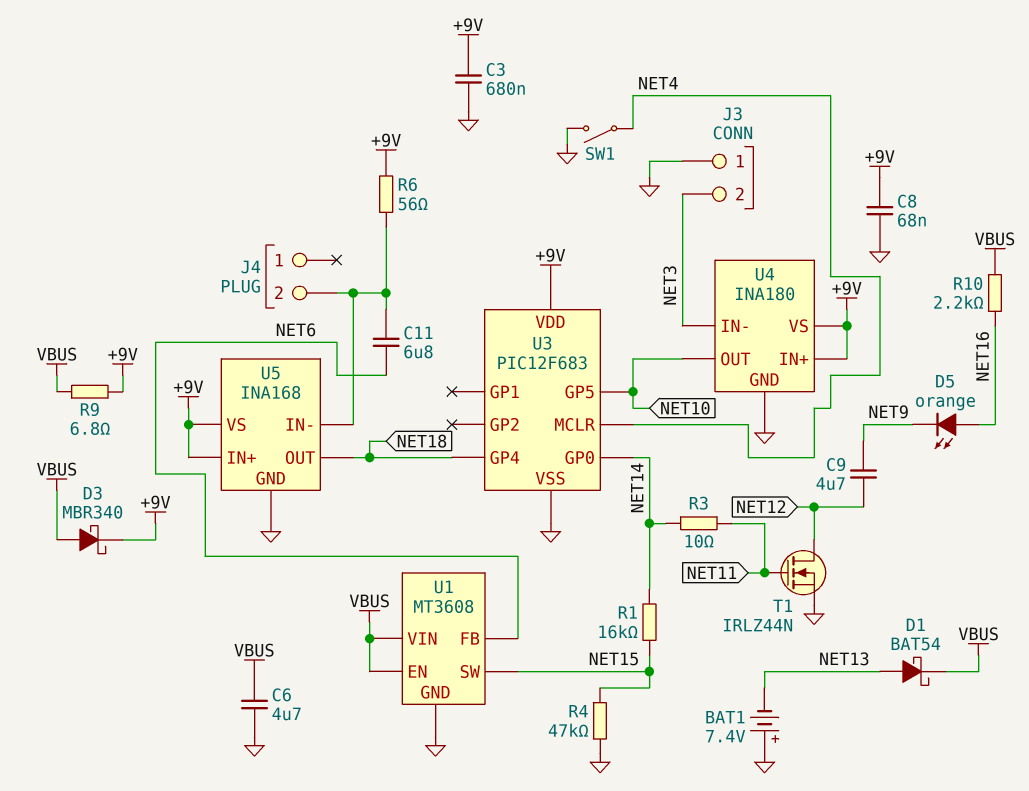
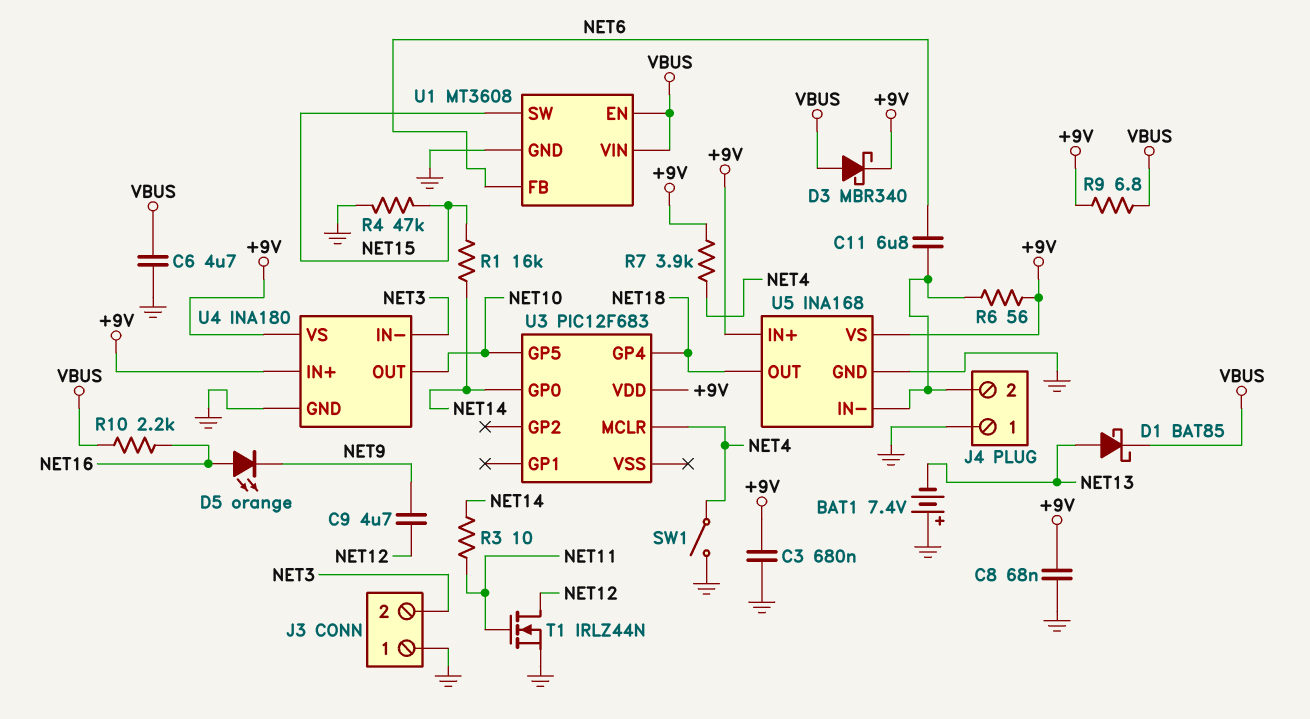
D1: schottky BAT54 (A NET13, K VBUS) -> schottky BAT85 (A NET13, K VBUS)
J4 pin 1: none -> GND
R7: none -> 3.9k (+9V, NET4)
U3 pin VSS: GND -> none

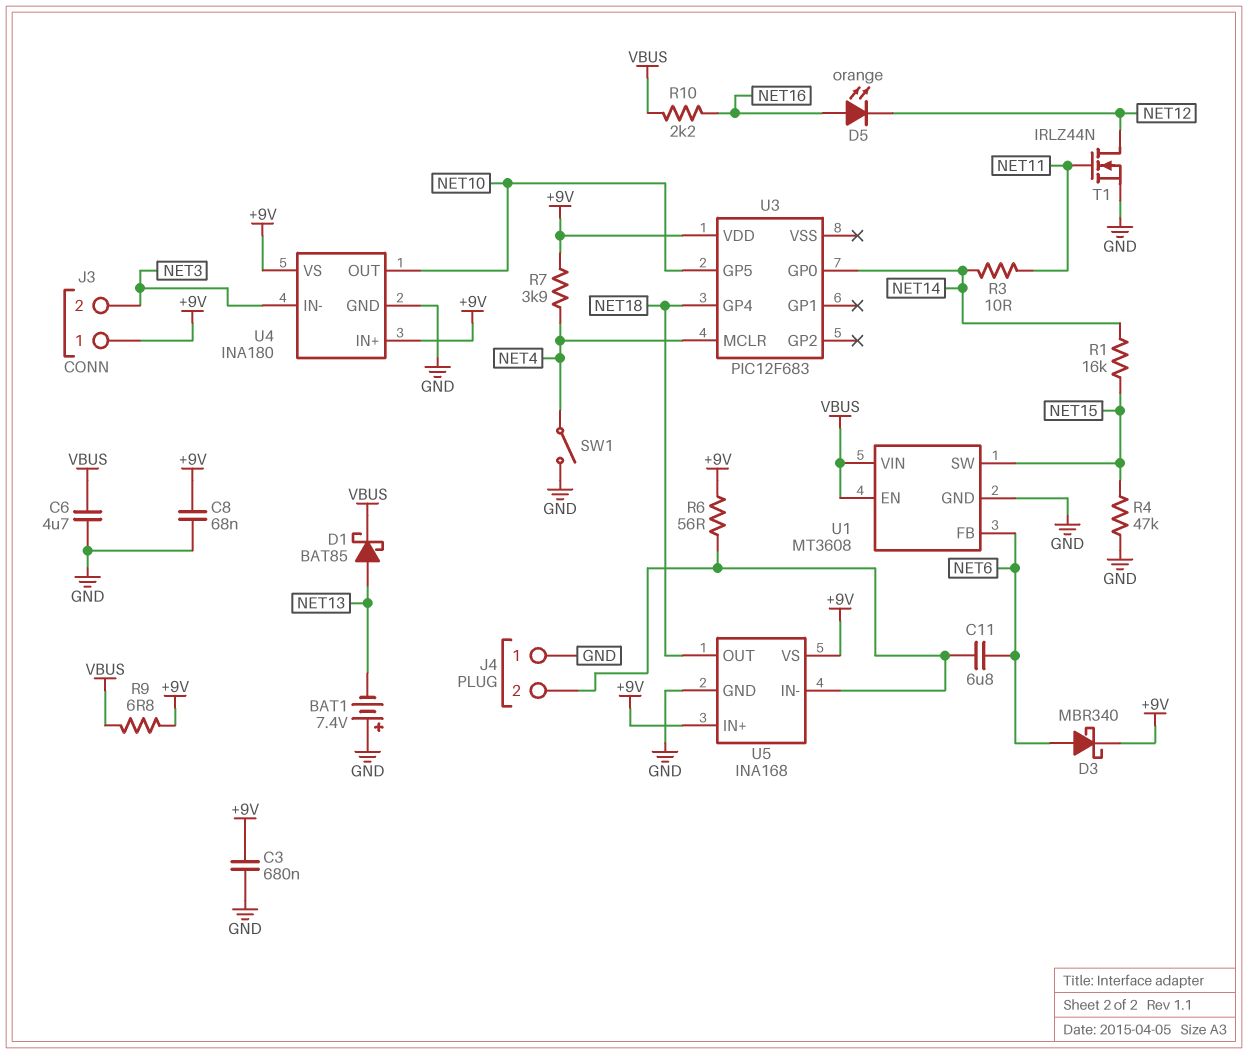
C9: 4.7uF (NET9, NET12) -> none
D3: schottky MBR340 (A VBUS, K +9V) -> schottky MBR340 (A NET6, K +9V)
D5: LED orange (A NET16, K NET9) -> LED orange (A NET16, K NET12)
J3 pin 1: GND -> +9V

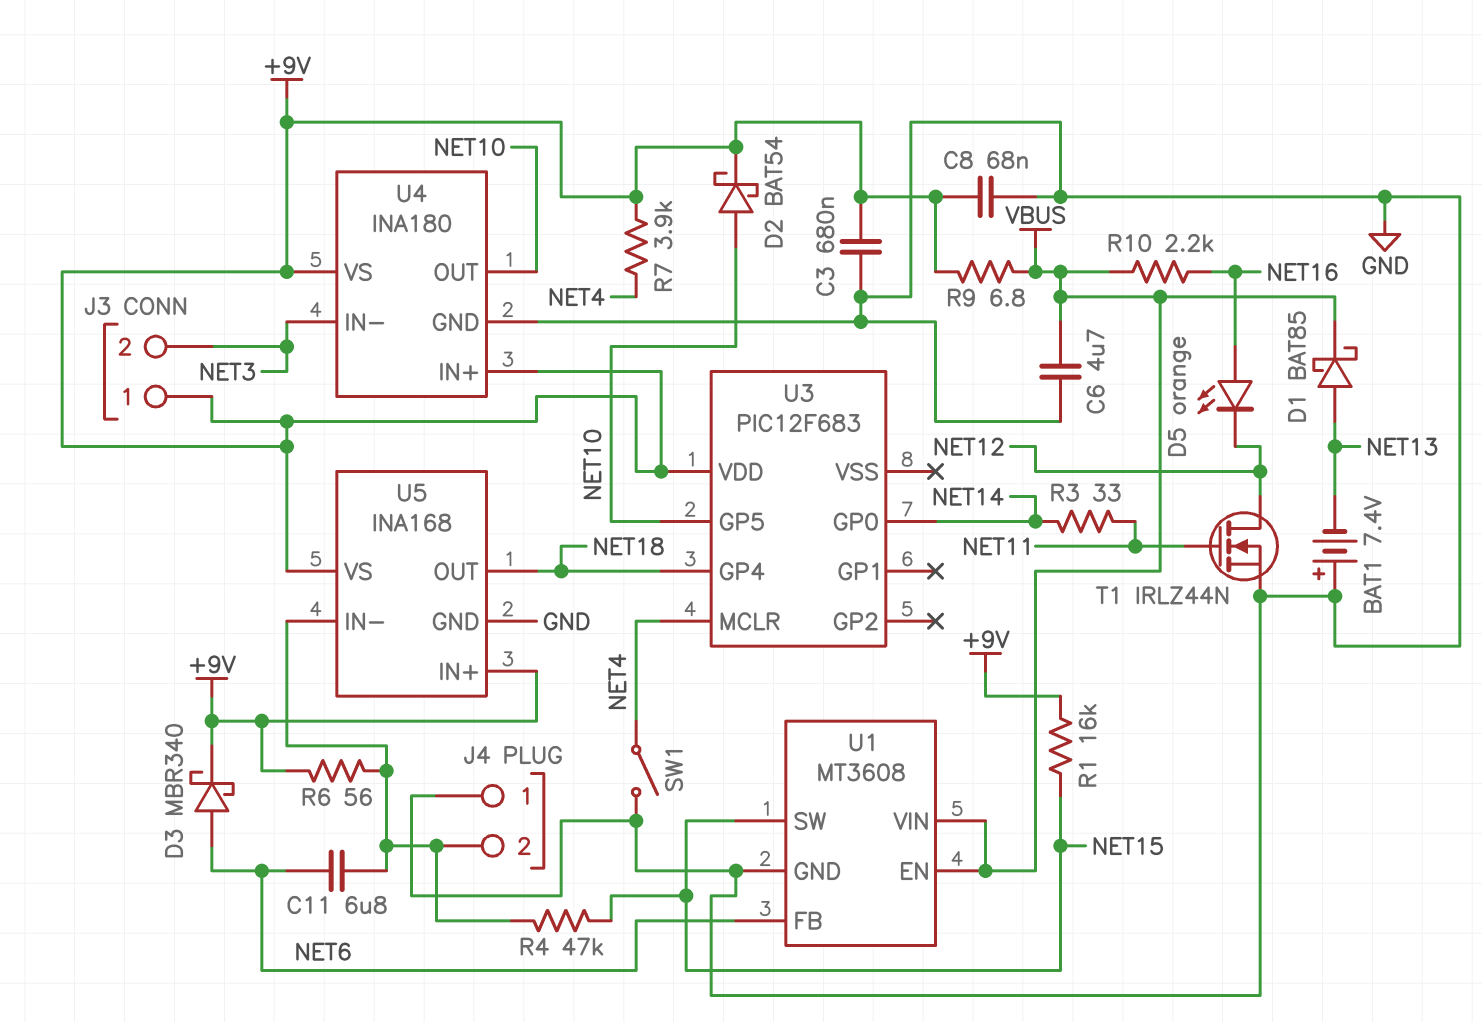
D2: none -> schottky BAT54 (A NET10, K +9V)
R1: 16k (NET14, NET15) -> 16k (+9V, NET15)
R3: 10 (NET11, NET14) -> 33 (NET11, NET14)
R4: 47k (GND, NET15) -> 47k (J4/2, NET15)

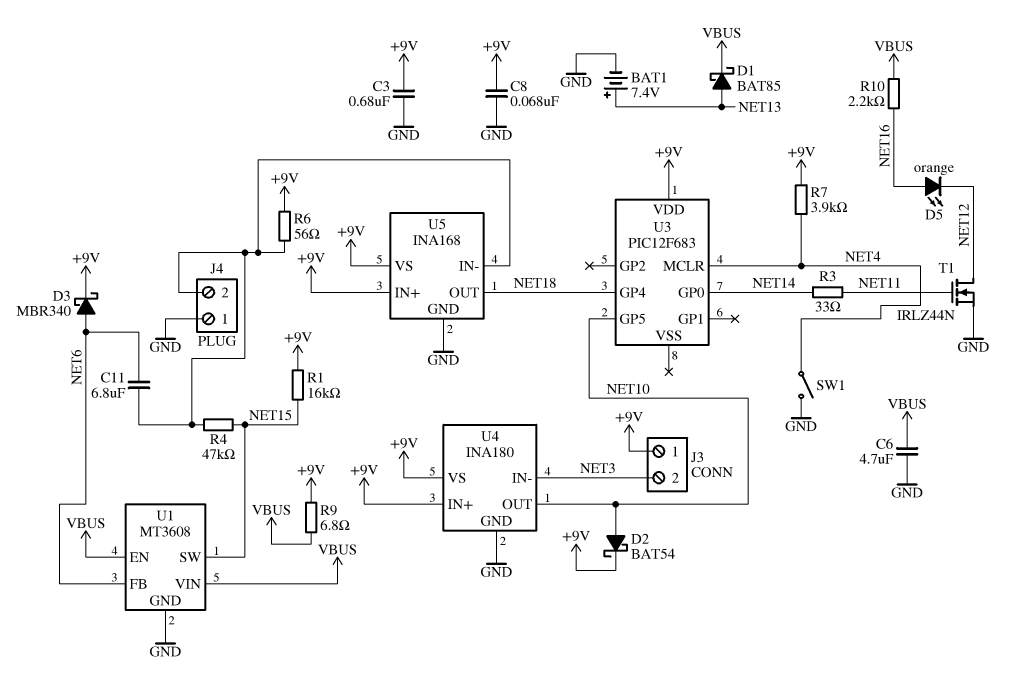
BAT1: 7.4V (plus GND, minus NET13) -> 7.4V (plus NET13, minus GND)

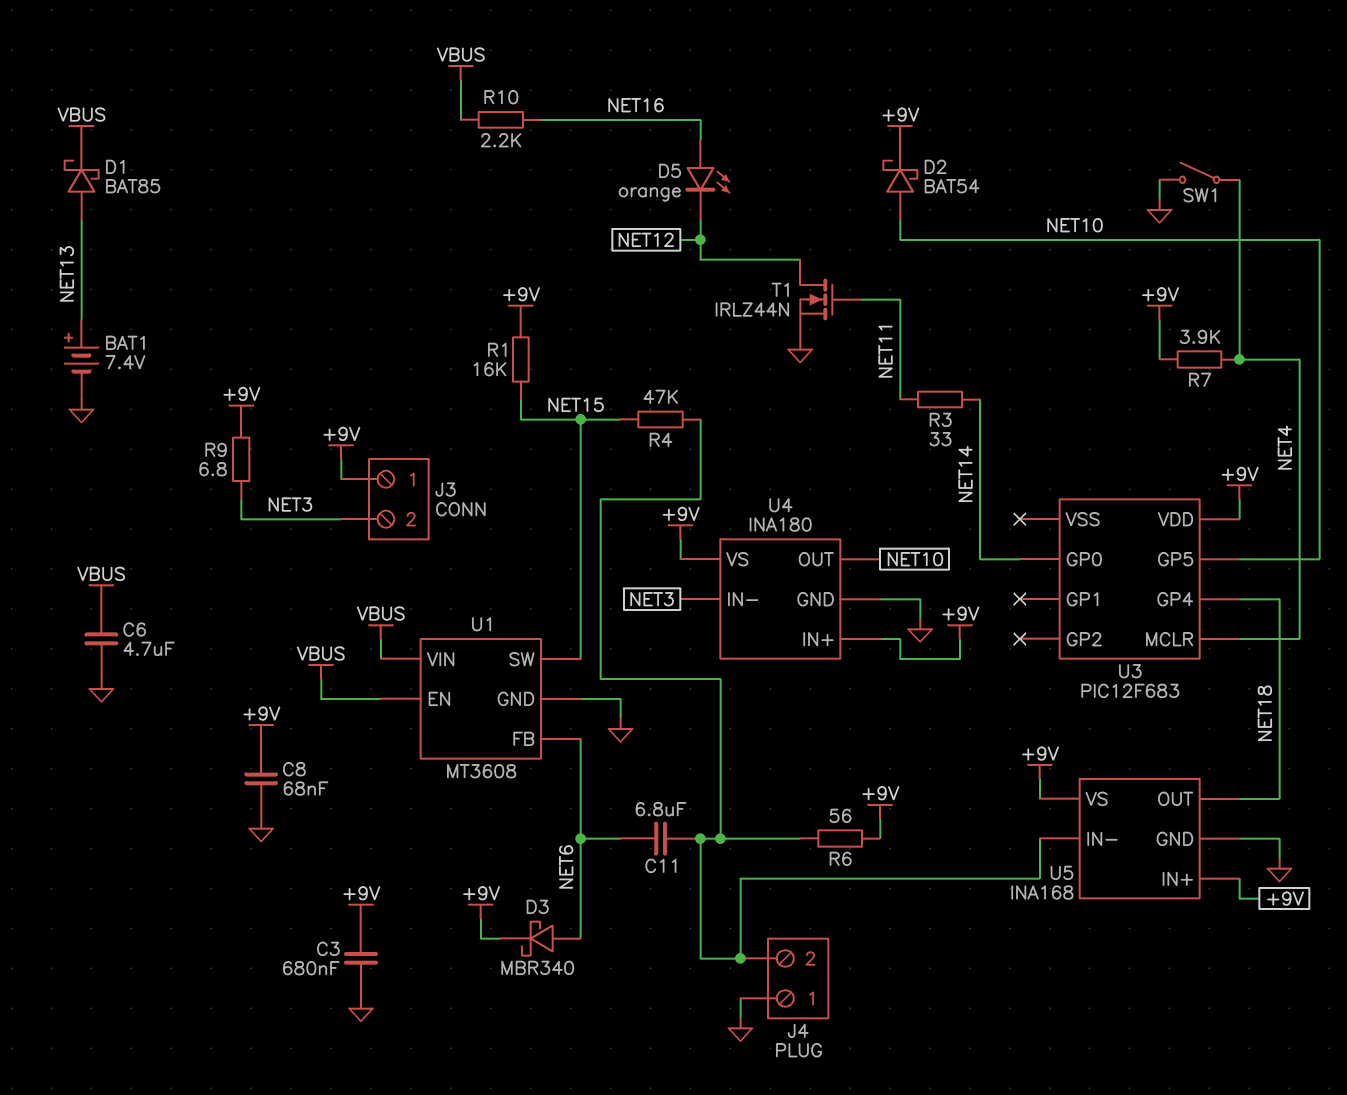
R9: 6.8 (+9V, VBUS) -> 6.8 (+9V, NET3)

